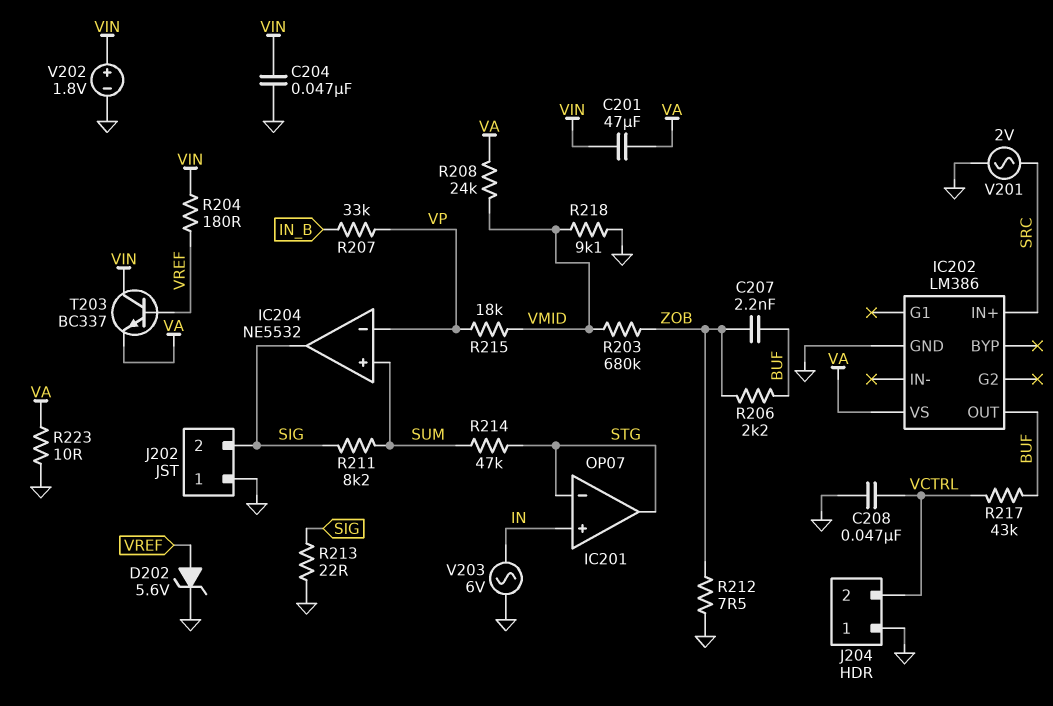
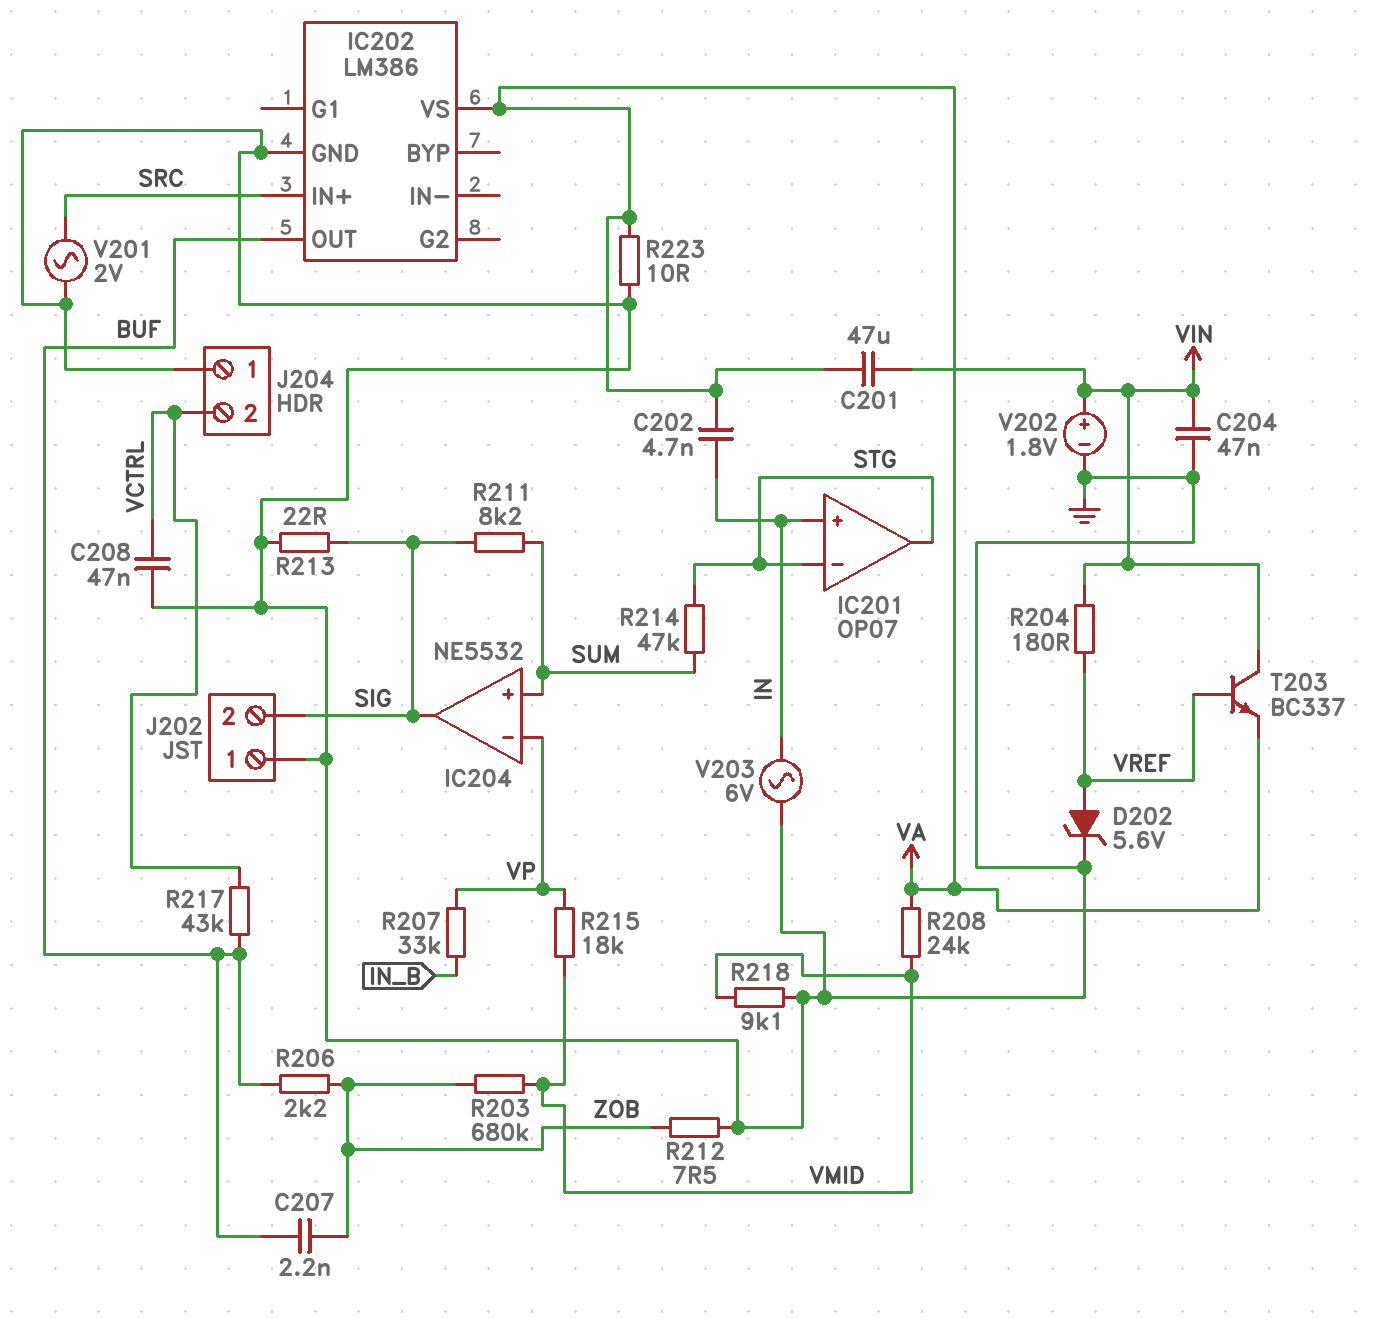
C202: none -> 4.7nF (IN, VA)

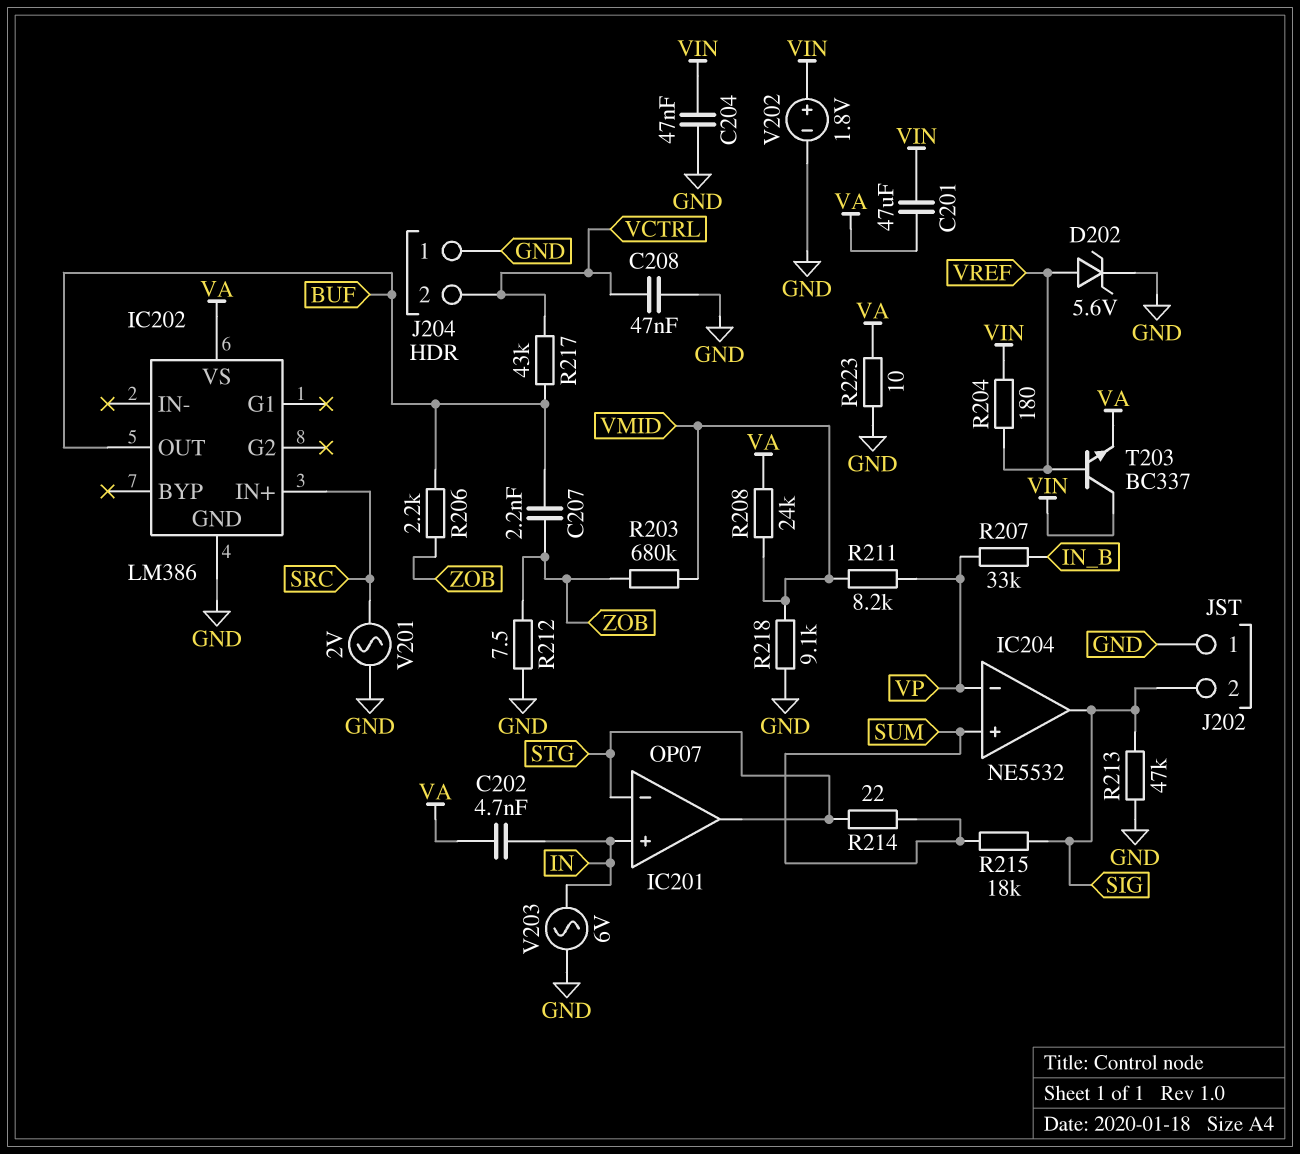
R211: 8.2k (SIG, SUM) -> 8.2k (VMID, VP)
R213: 22 (GND, SIG) -> 47k (GND, SIG)
R214: 47k (STG, SUM) -> 22 (STG, SUM)
R215: 18k (VMID, VP) -> 18k (SIG, SUM)

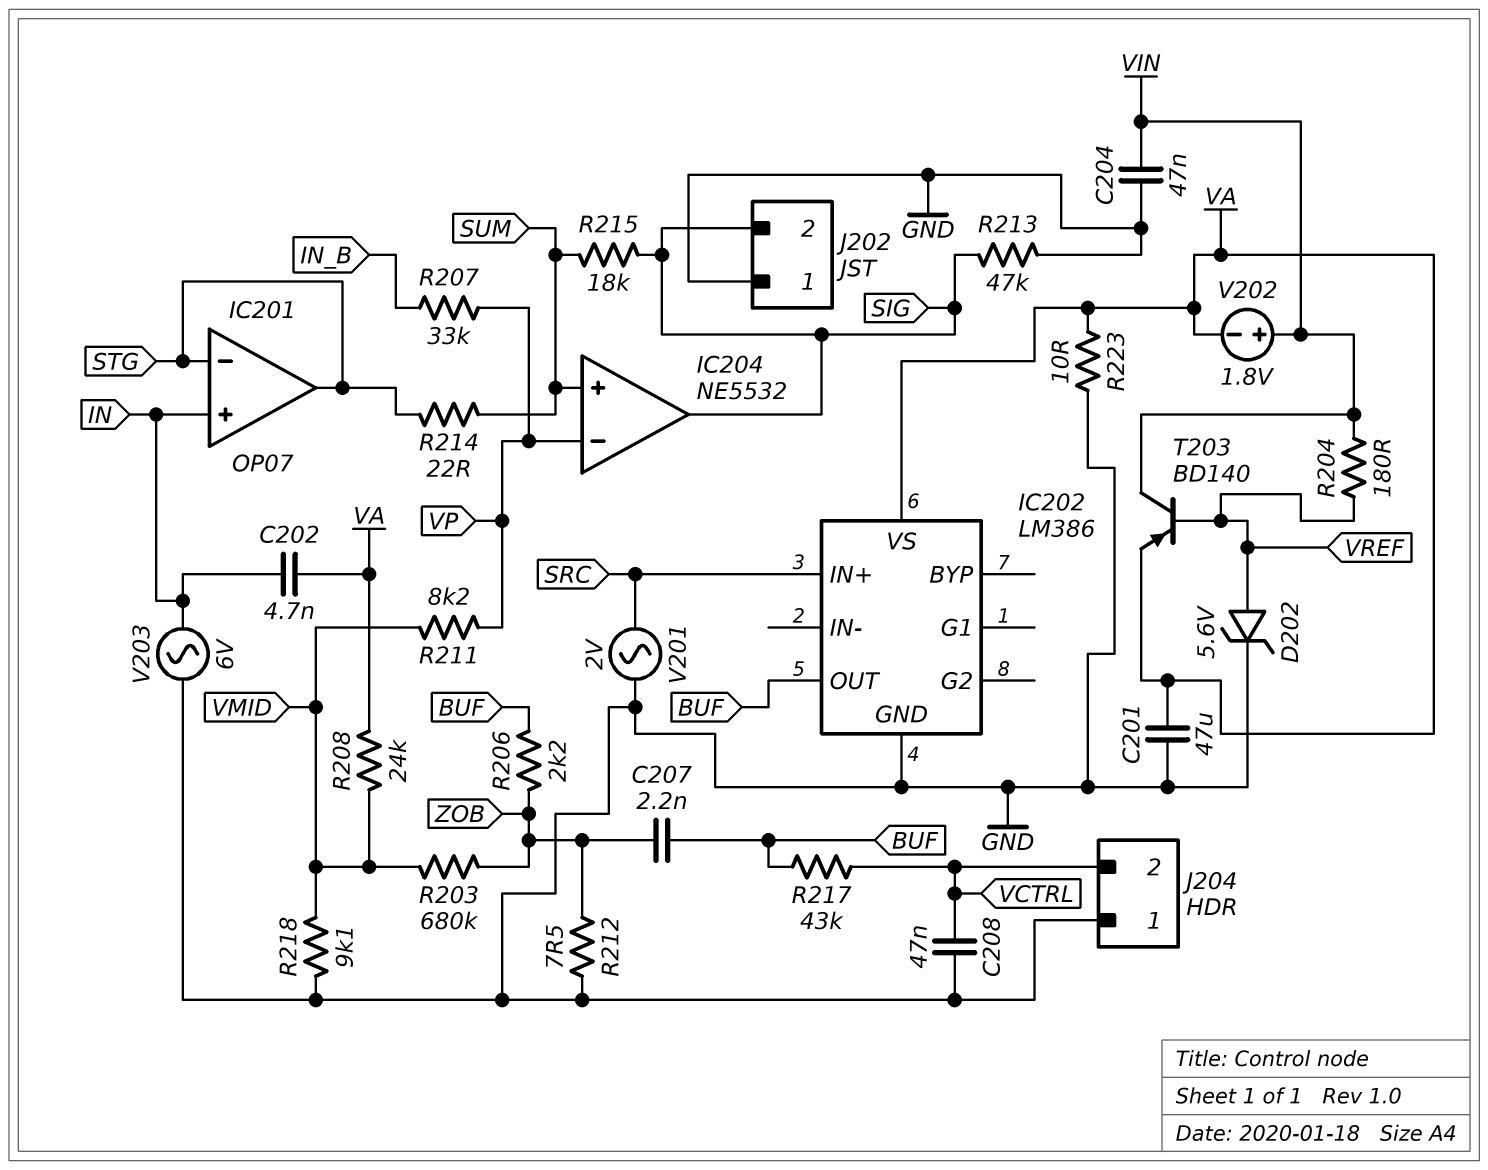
C201: 47uF (VA, VIN) -> 47uF (GND, VA)
T203: NPN BC337 (B VREF, C VIN, E VA) -> PNP BD140 (B VREF, C VIN, E VA)
V202: 1.8V (plus VIN, minus GND) -> 1.8V (plus VIN, minus VA)

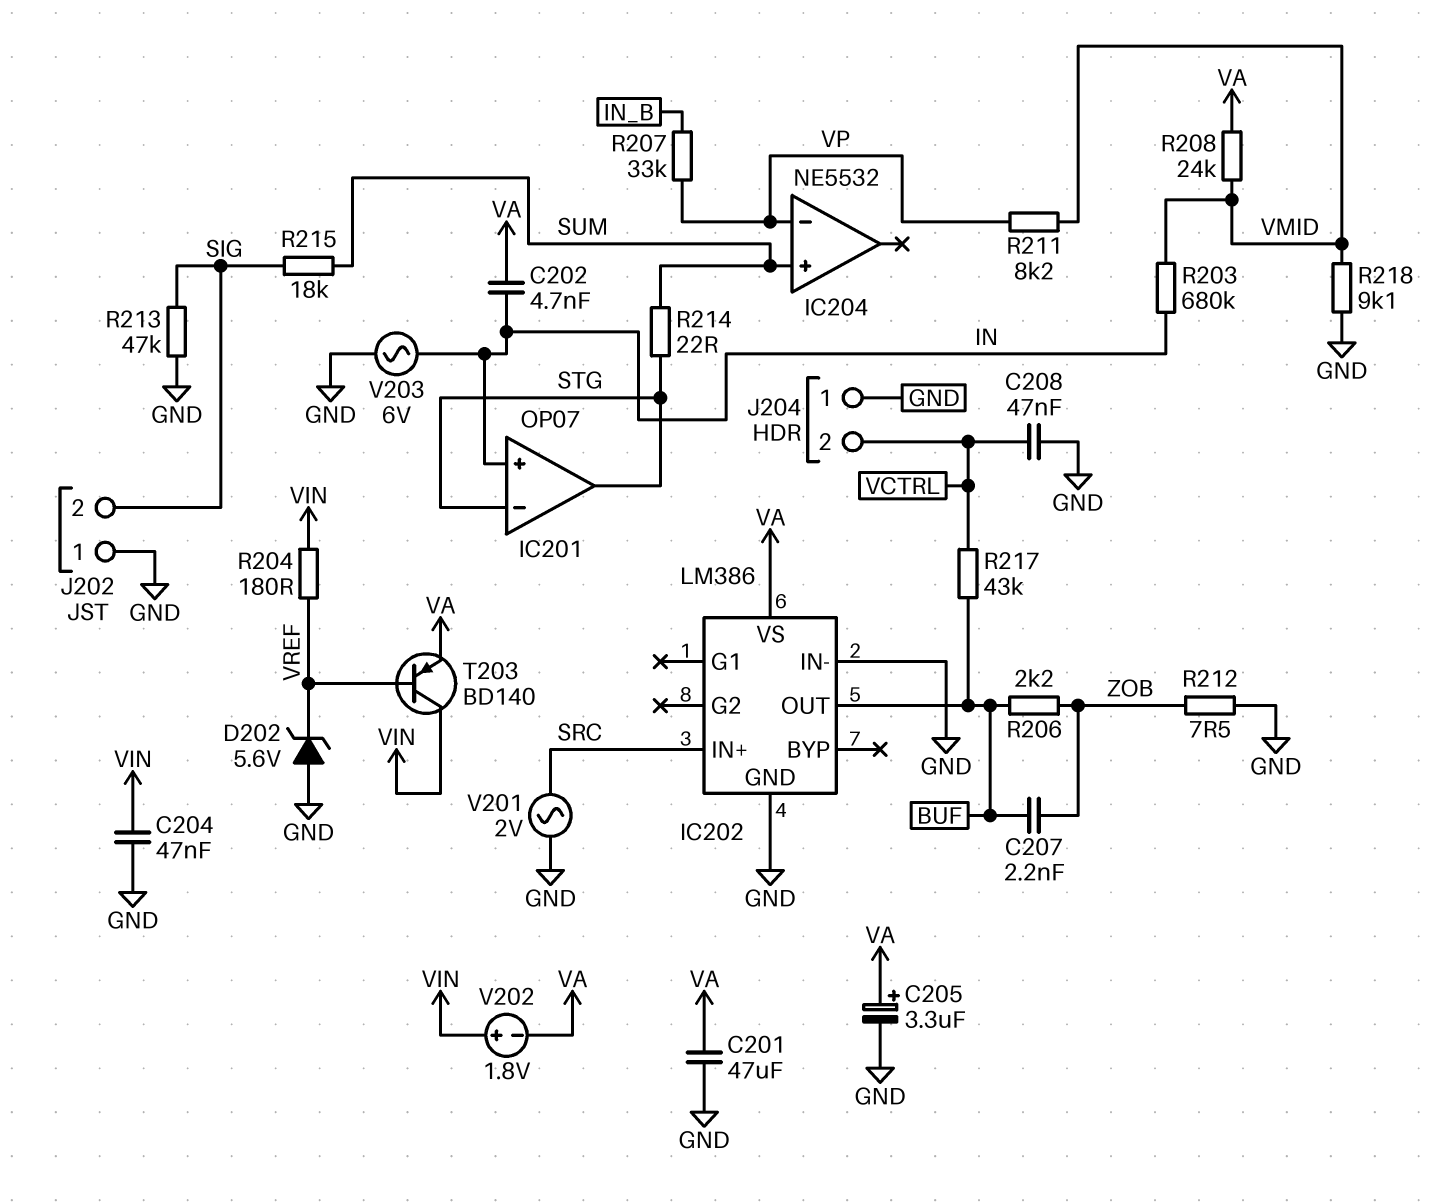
C205: none -> 3.3uF (plus VA, minus GND)
D202: zener 5.6V (A VREF, K GND) -> zener 5.6V (A GND, K VREF)
IC202 pin IN-: none -> GND
IC204 pin out: SIG -> none
R203: 680k (VMID, ZOB) -> 680k (IN, VMID)
R223: 10 (GND, VA) -> none

